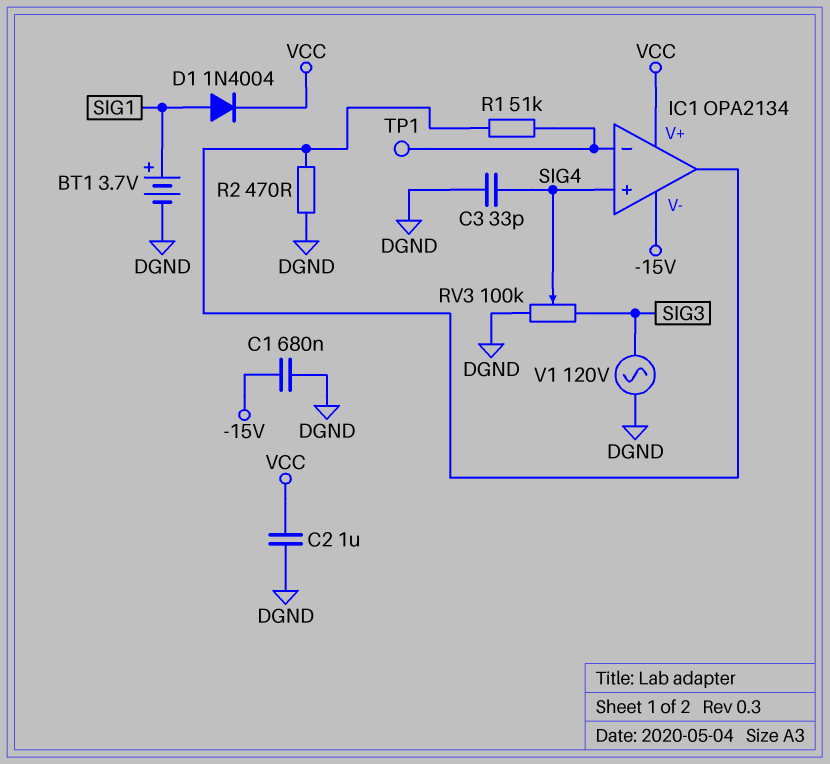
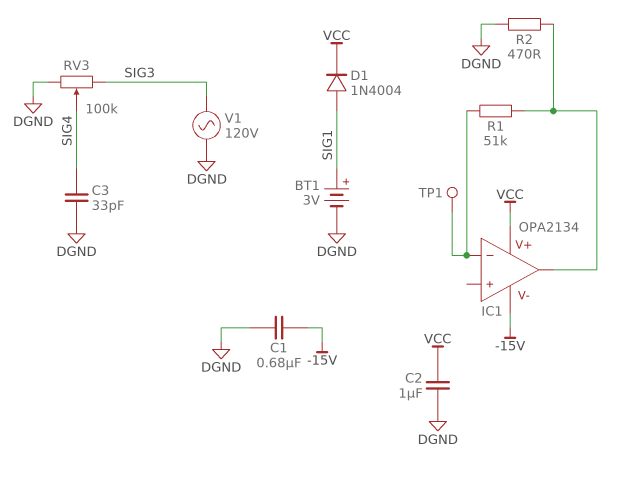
BT1: 3.7V (plus SIG1, minus DGND) -> 3V (plus SIG1, minus DGND)
IC1 pin in+: SIG4 -> none

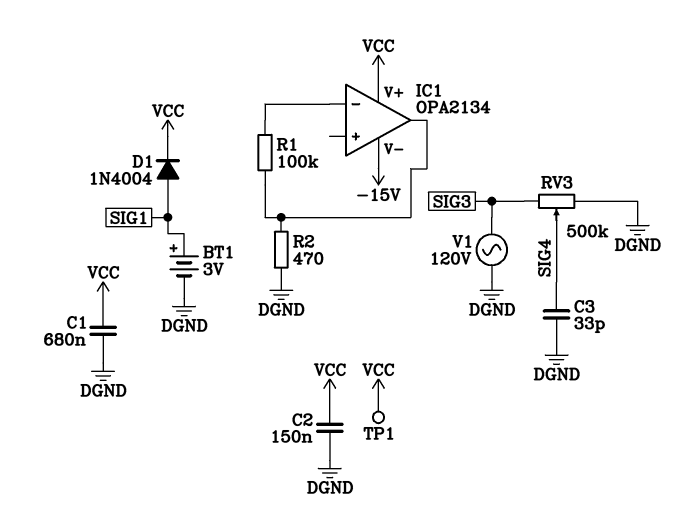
C1: 680nF (-15V, DGND) -> 680nF (DGND, VCC)
C2: 1uF (DGND, VCC) -> 150nF (DGND, VCC)
R1: 51k (IC1/in-, IC1/out) -> 100k (IC1/in-, IC1/out)
RV3: 100k (DGND, SIG3, wiper SIG4) -> 500k (DGND, SIG3, wiper SIG4)
TP1: test point (IC1/in-) -> test point (VCC)

